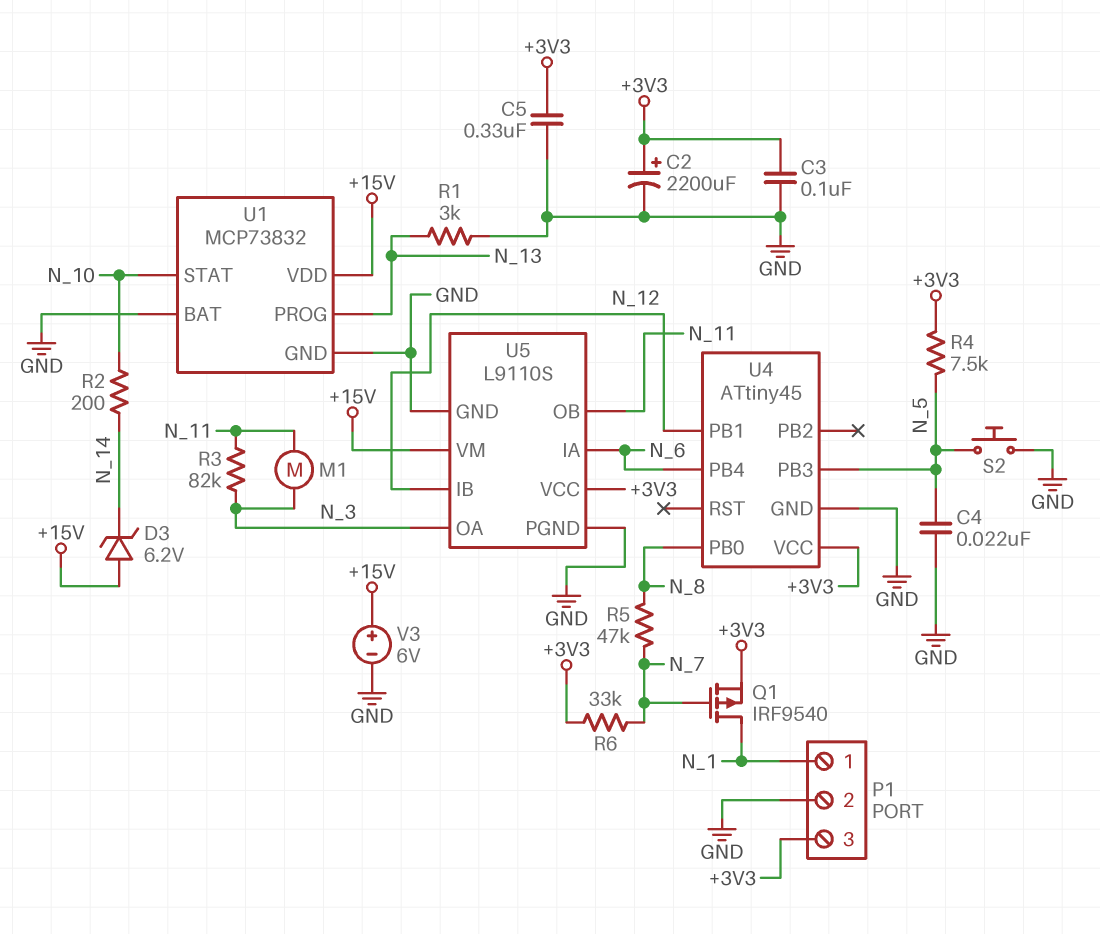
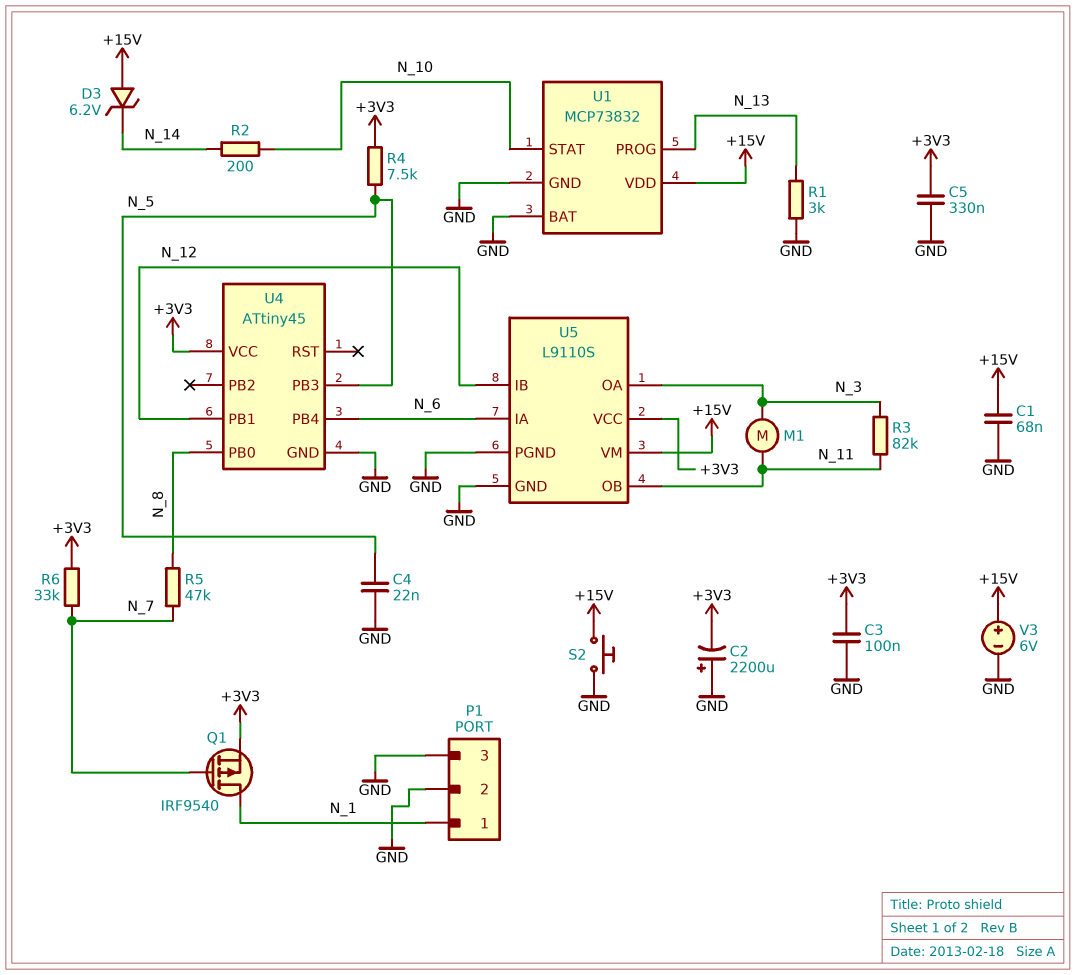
C1: none -> 68nF (+15V, GND)
C2: 2200uF (plus +3V3, minus GND) -> 2200uF (plus GND, minus +3V3)
P1 pin 3: +3V3 -> GND
S2: button (GND, N_5) -> button (+15V, GND)

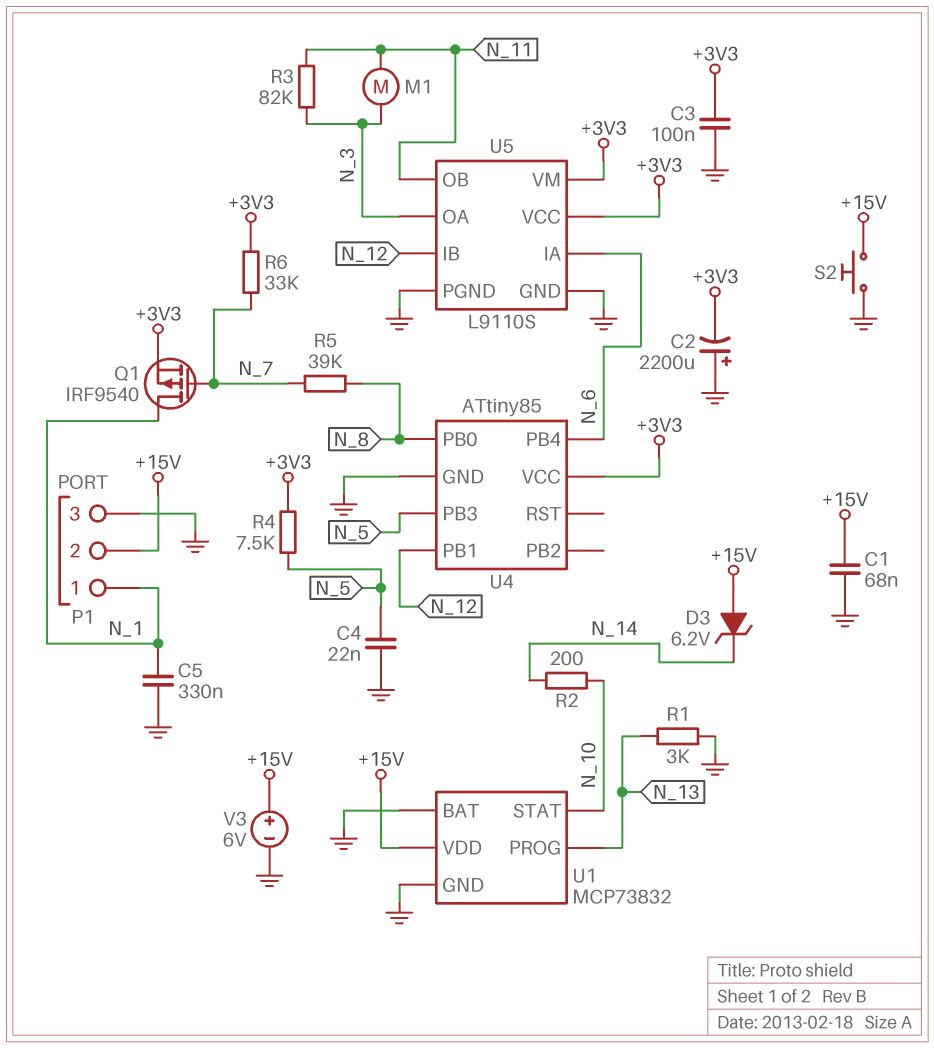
C5: 330nF (+3V3, GND) -> 330nF (GND, N_1)
P1 pin 2: GND -> +15V
R5: 47k (N_7, N_8) -> 39k (N_7, N_8)
U4: ATtiny45 -> ATtiny85
U5 pin VM: +15V -> +3V3

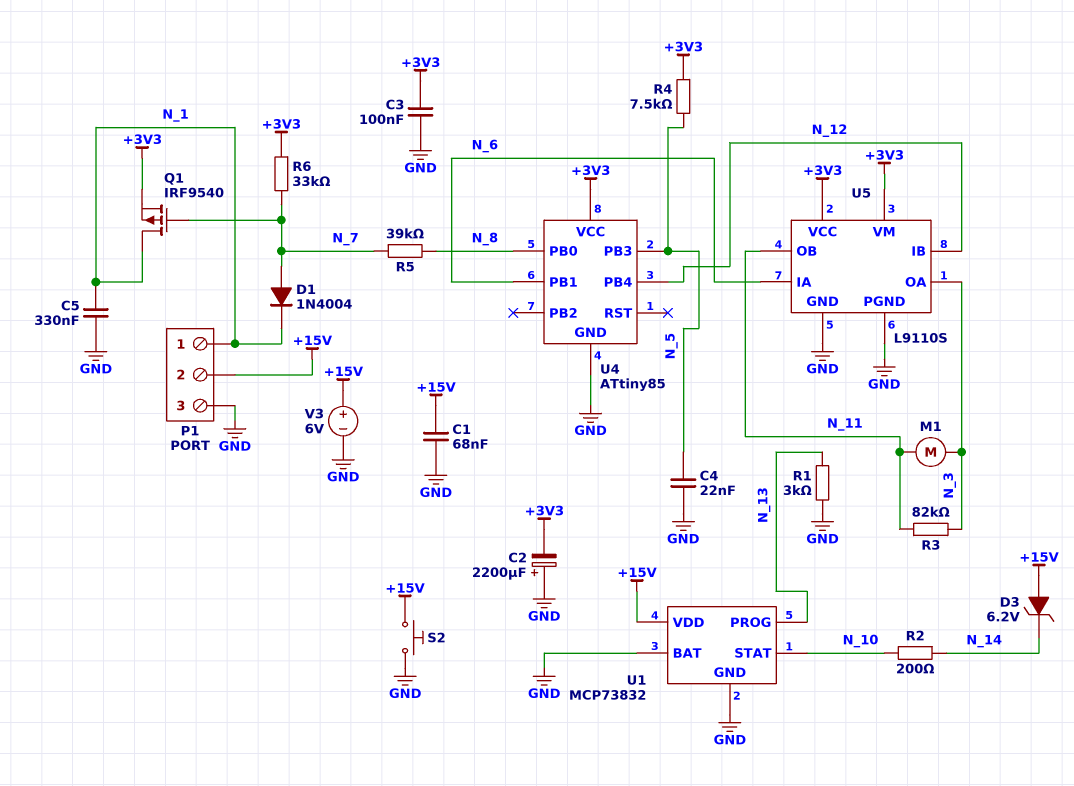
D1: none -> diode 1N4004 (A N_7, K N_1)
U4 pin PB1: N_12 -> N_6
U4 pin PB4: N_6 -> N_12

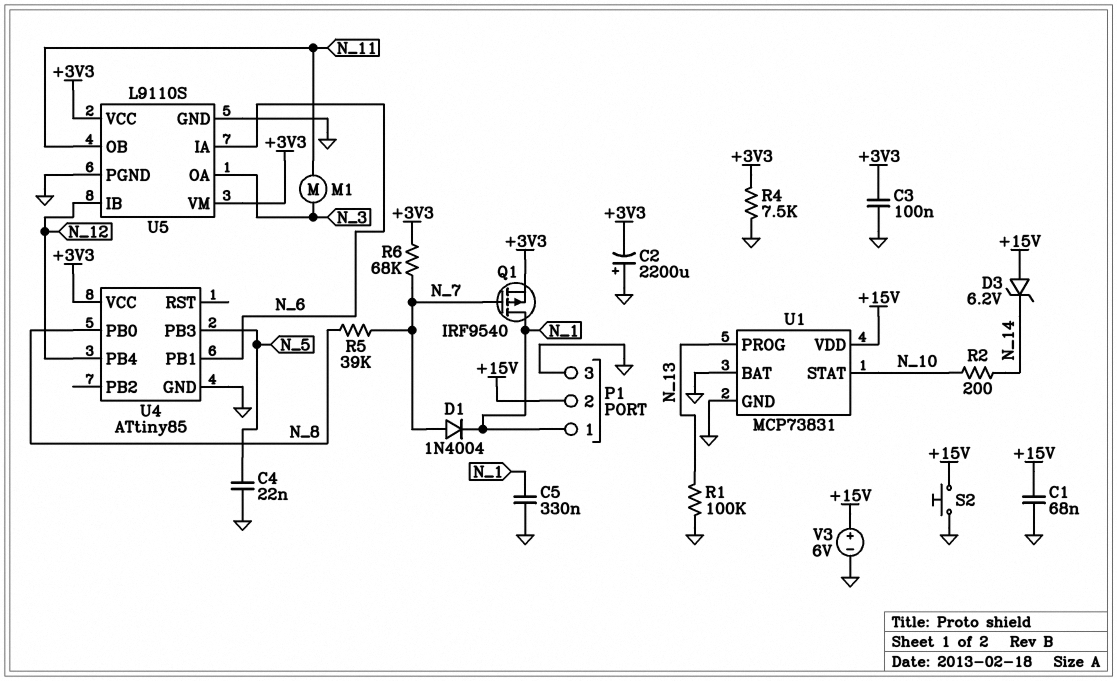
R1: 3k (GND, N_13) -> 100k (GND, N_13)
R3: 82k (N_3, N_11) -> none
R4: 7.5k (+3V3, N_5) -> 7.5k (+3V3, GND)
R6: 33k (+3V3, N_7) -> 68k (+3V3, N_7)
U1: MCP73832 -> MCP73831

